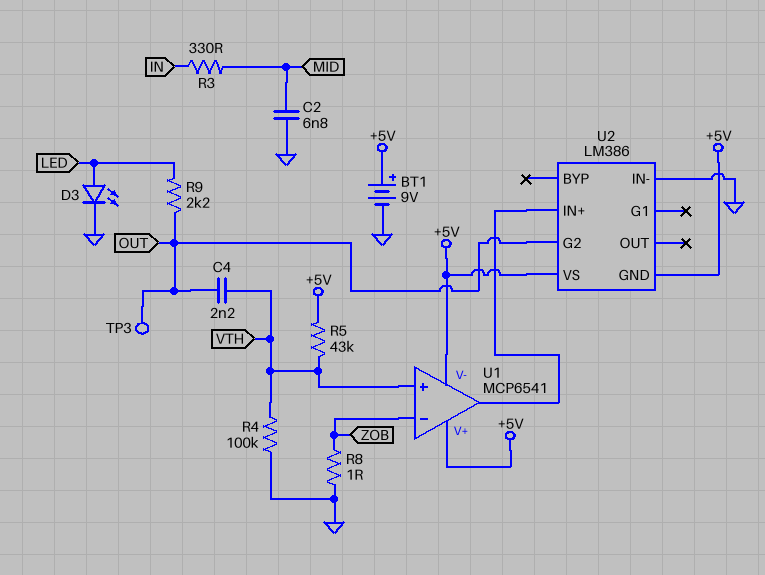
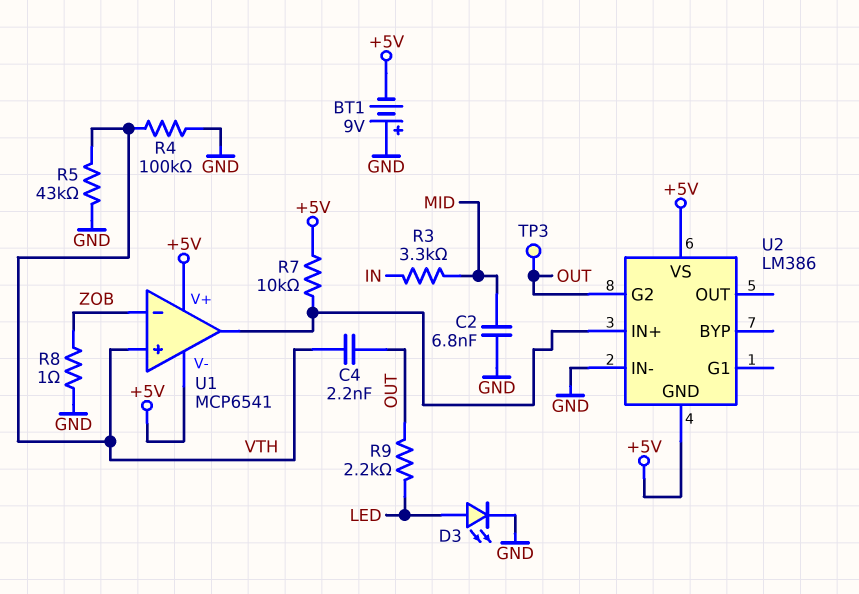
BT1: 9V (plus +5V, minus GND) -> 9V (plus GND, minus +5V)
R3: 330 (IN, MID) -> 3.3k (IN, MID)
R5: 43k (+5V, VTH) -> 43k (GND, VTH)
R7: none -> 10k (+5V, U1/out)

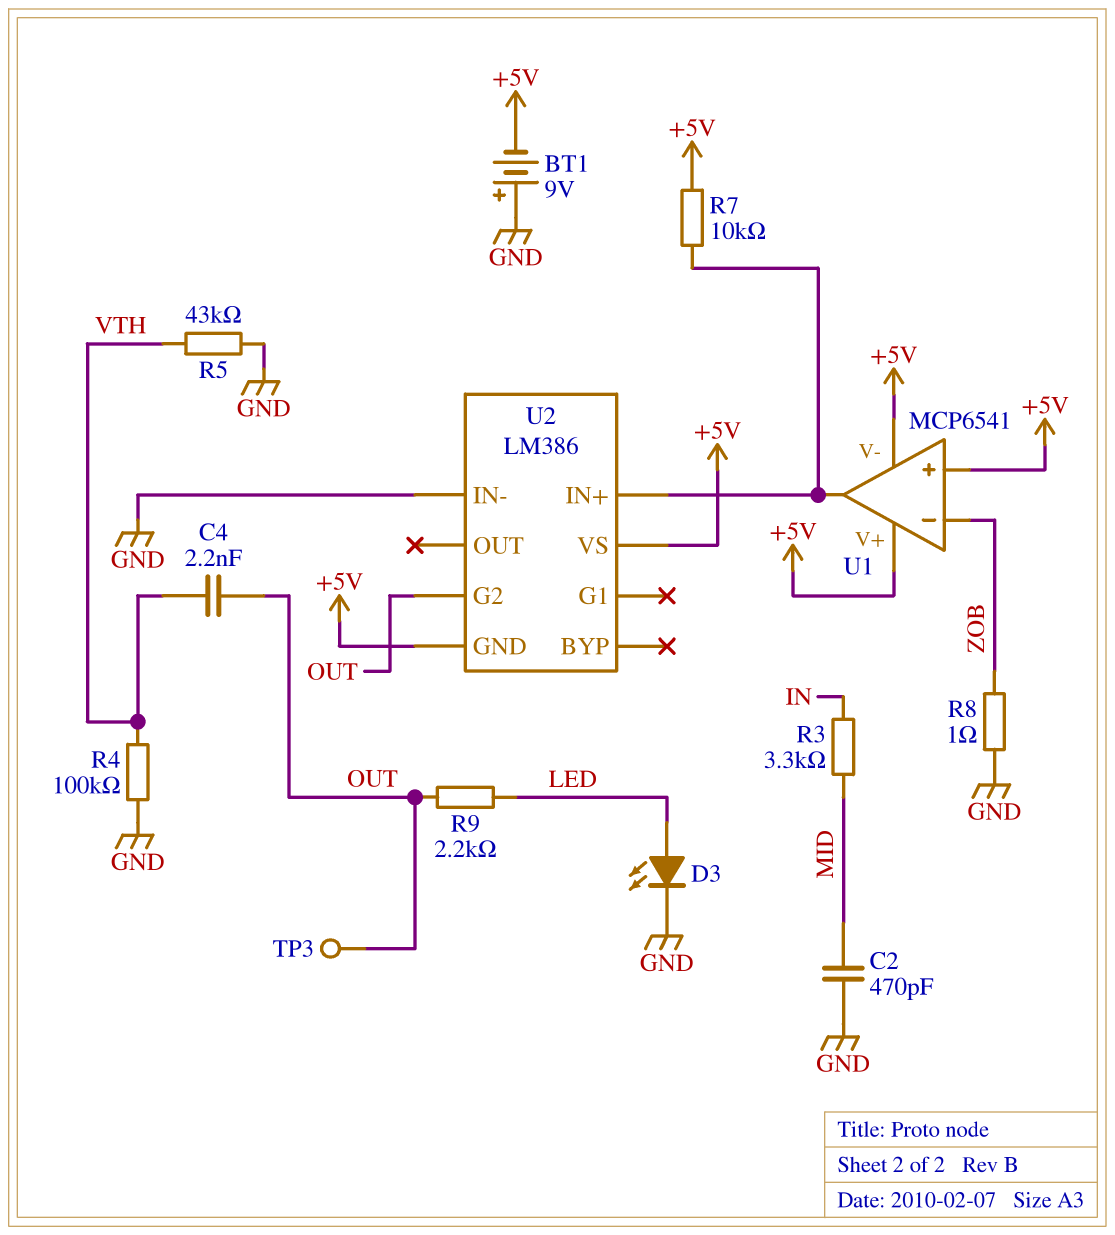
C2: 6.8nF (GND, MID) -> 470pF (GND, MID)
U1 pin in+: VTH -> +5V

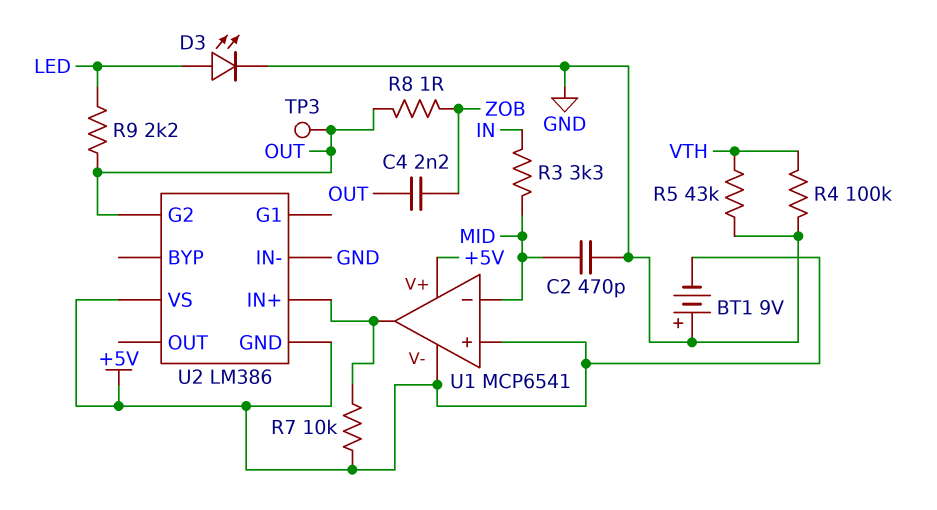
C4: 2.2nF (OUT, VTH) -> 2.2nF (OUT, ZOB)
R8: 1 (GND, ZOB) -> 1 (OUT, ZOB)
U1 pin in-: ZOB -> MID

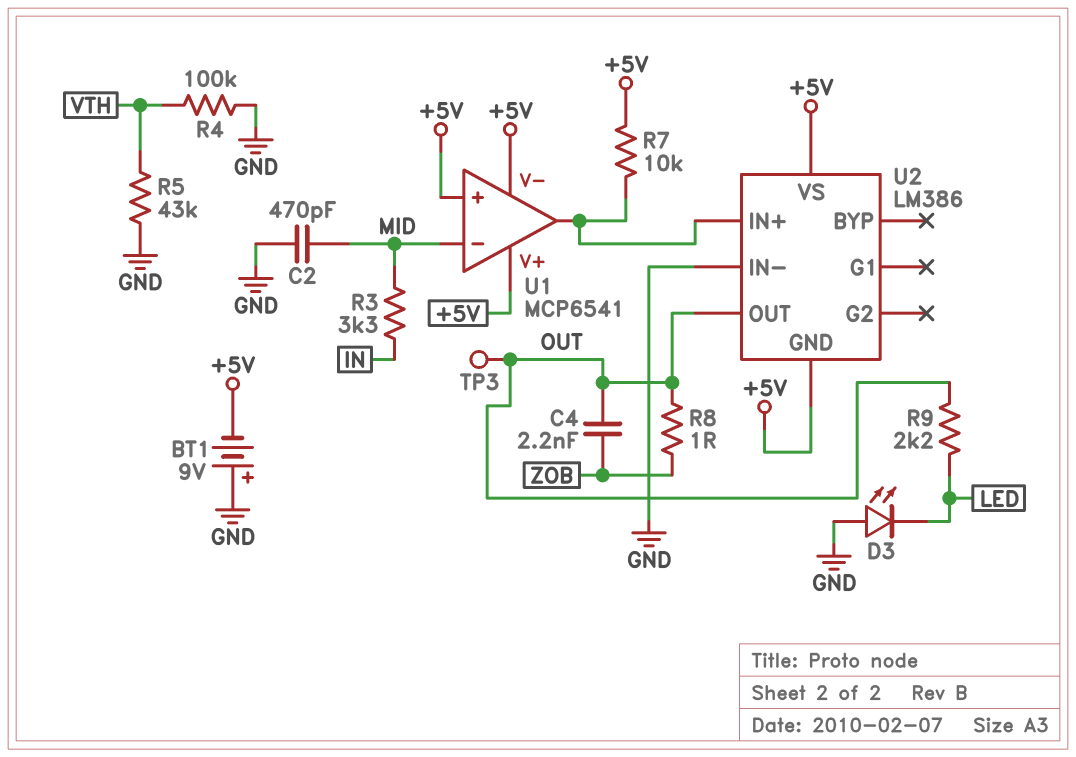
D3: LED (A LED, K GND) -> LED (A GND, K LED)
U2 pin G2: OUT -> none
U2 pin OUT: none -> OUT

